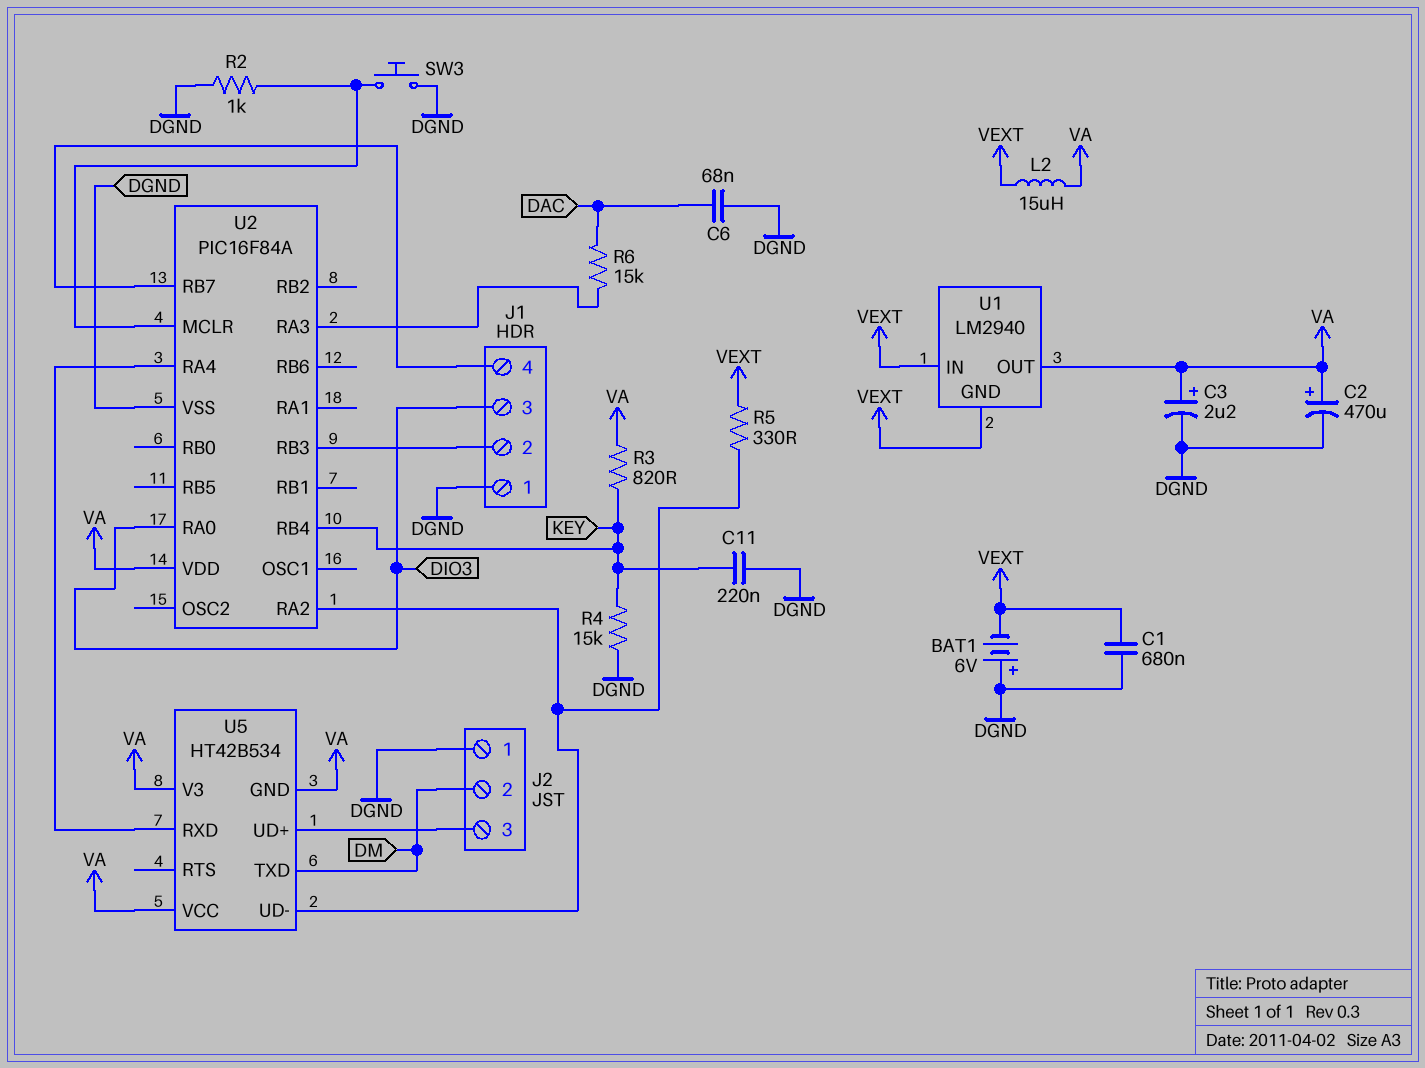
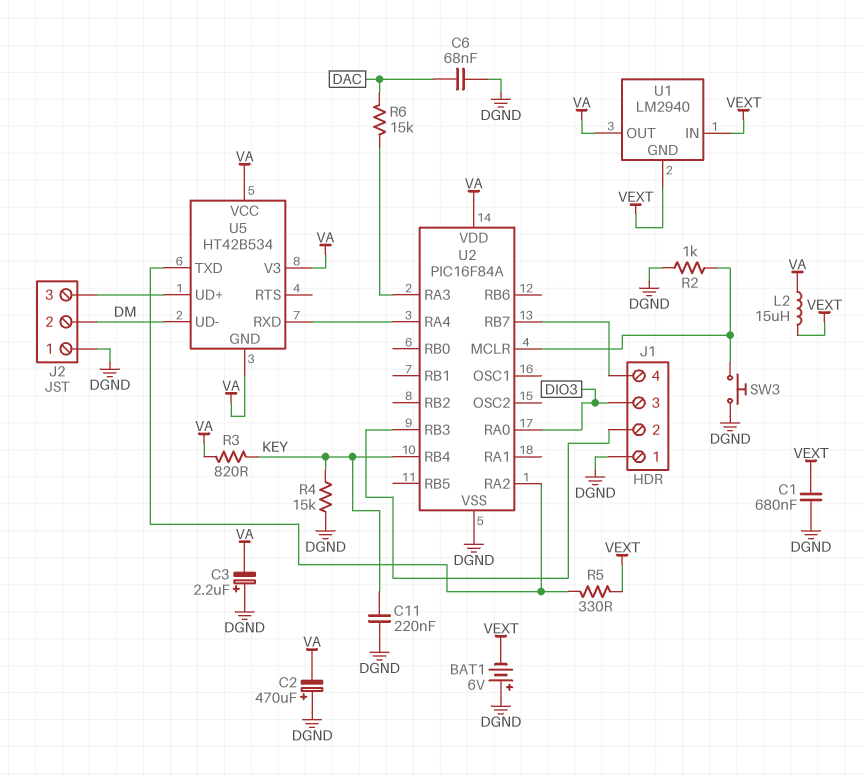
C2: 470uF (plus VA, minus DGND) -> 470uF (plus DGND, minus VA)
C3: 2.2uF (plus VA, minus DGND) -> 2.2uF (plus DGND, minus VA)
U5 pin TXD: DM -> U2/RA2
U5 pin UD-: U2/RA2 -> DM

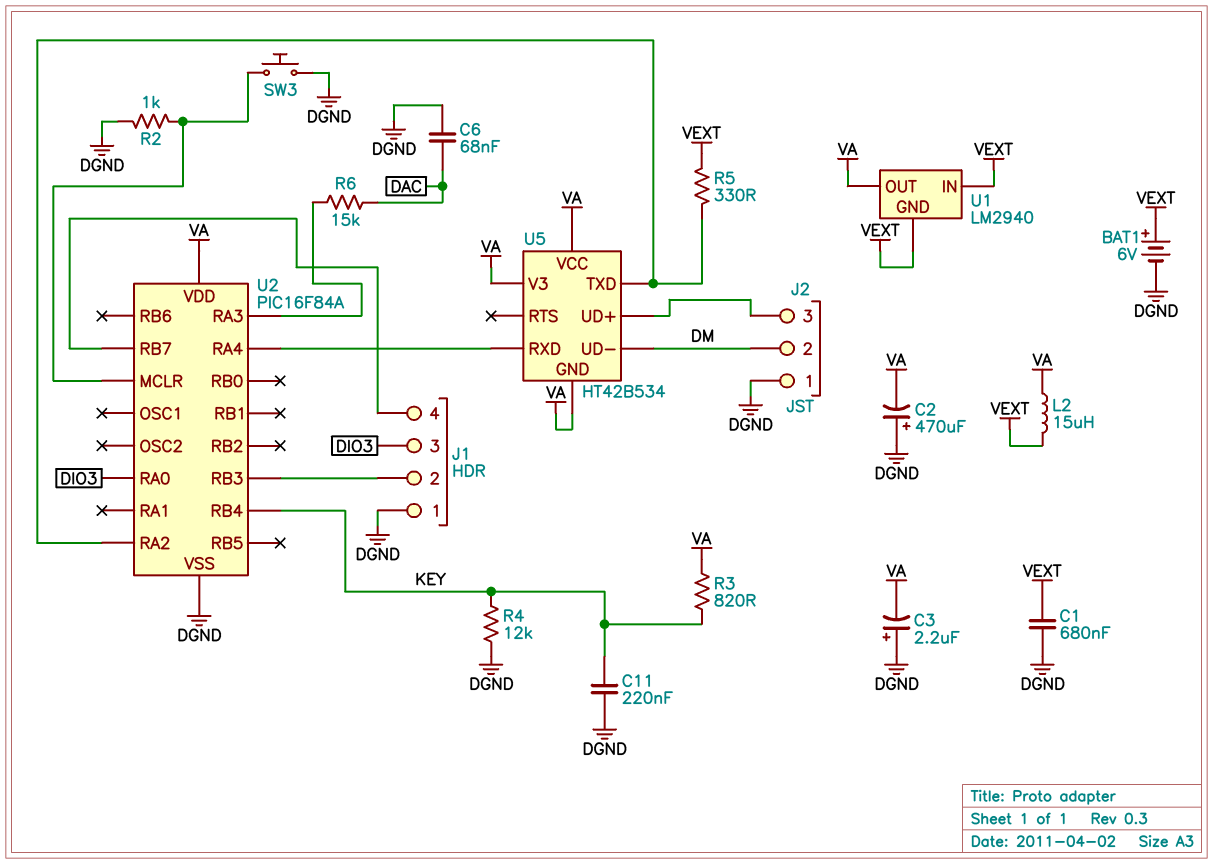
BAT1: 6V (plus DGND, minus VEXT) -> 6V (plus VEXT, minus DGND)
R4: 15k (DGND, KEY) -> 12k (DGND, KEY)

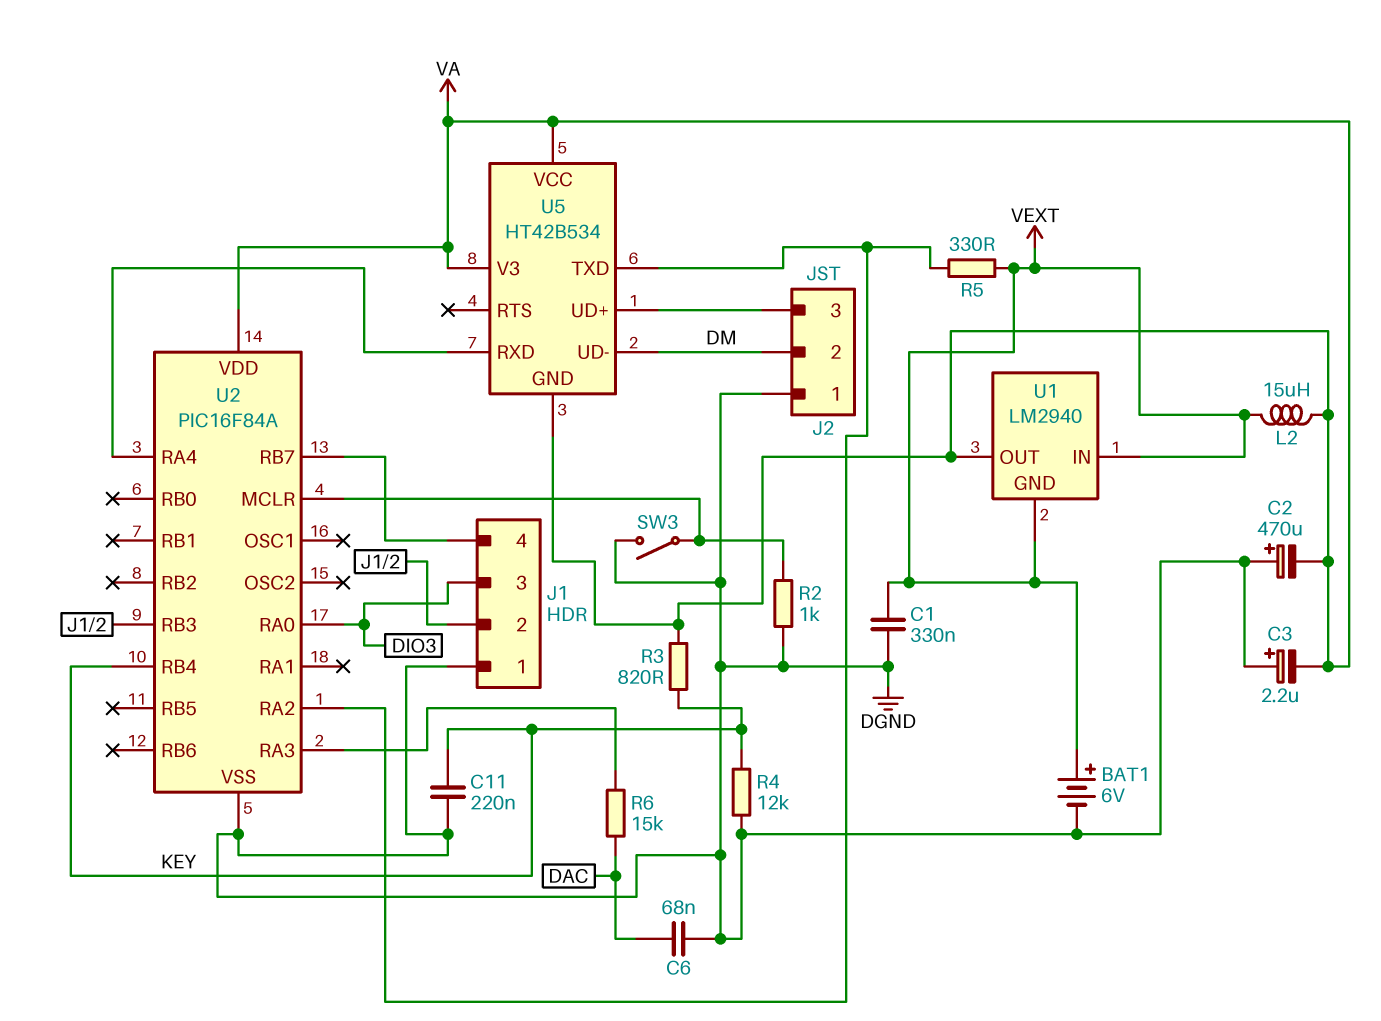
C1: 680nF (DGND, VEXT) -> 330nF (DGND, VEXT)
SW3: button (DGND, U2/MCLR) -> switch (DGND, U2/MCLR)

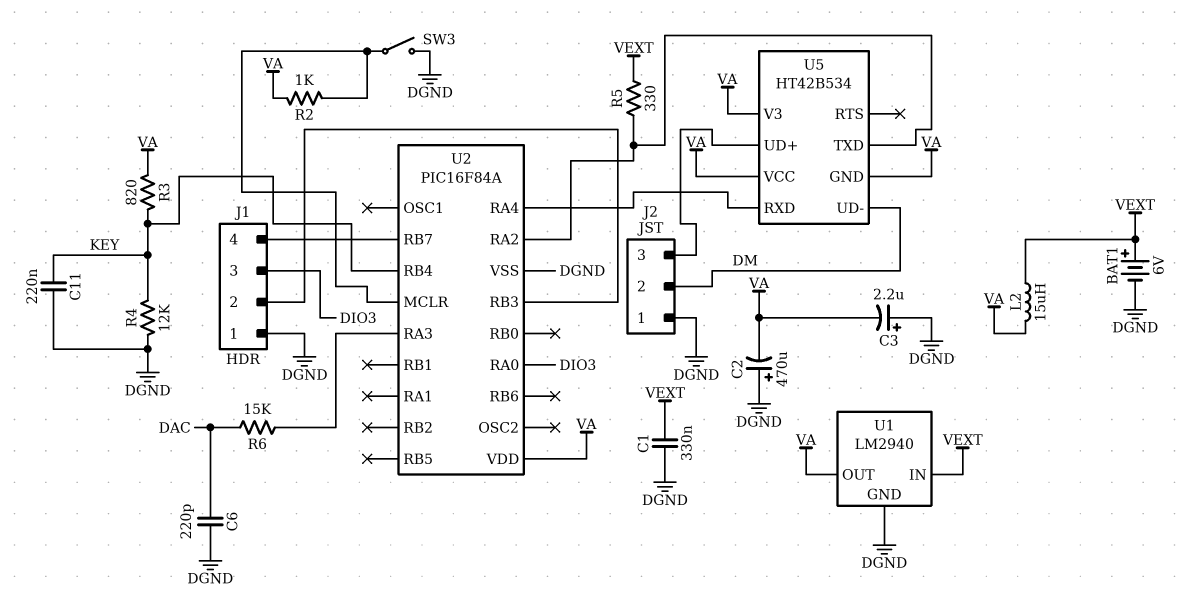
C6: 68nF (DAC, DGND) -> 220pF (DAC, DGND)
R2: 1k (DGND, U2/MCLR) -> 1k (U2/MCLR, VA)
U1 pin GND: VEXT -> DGND

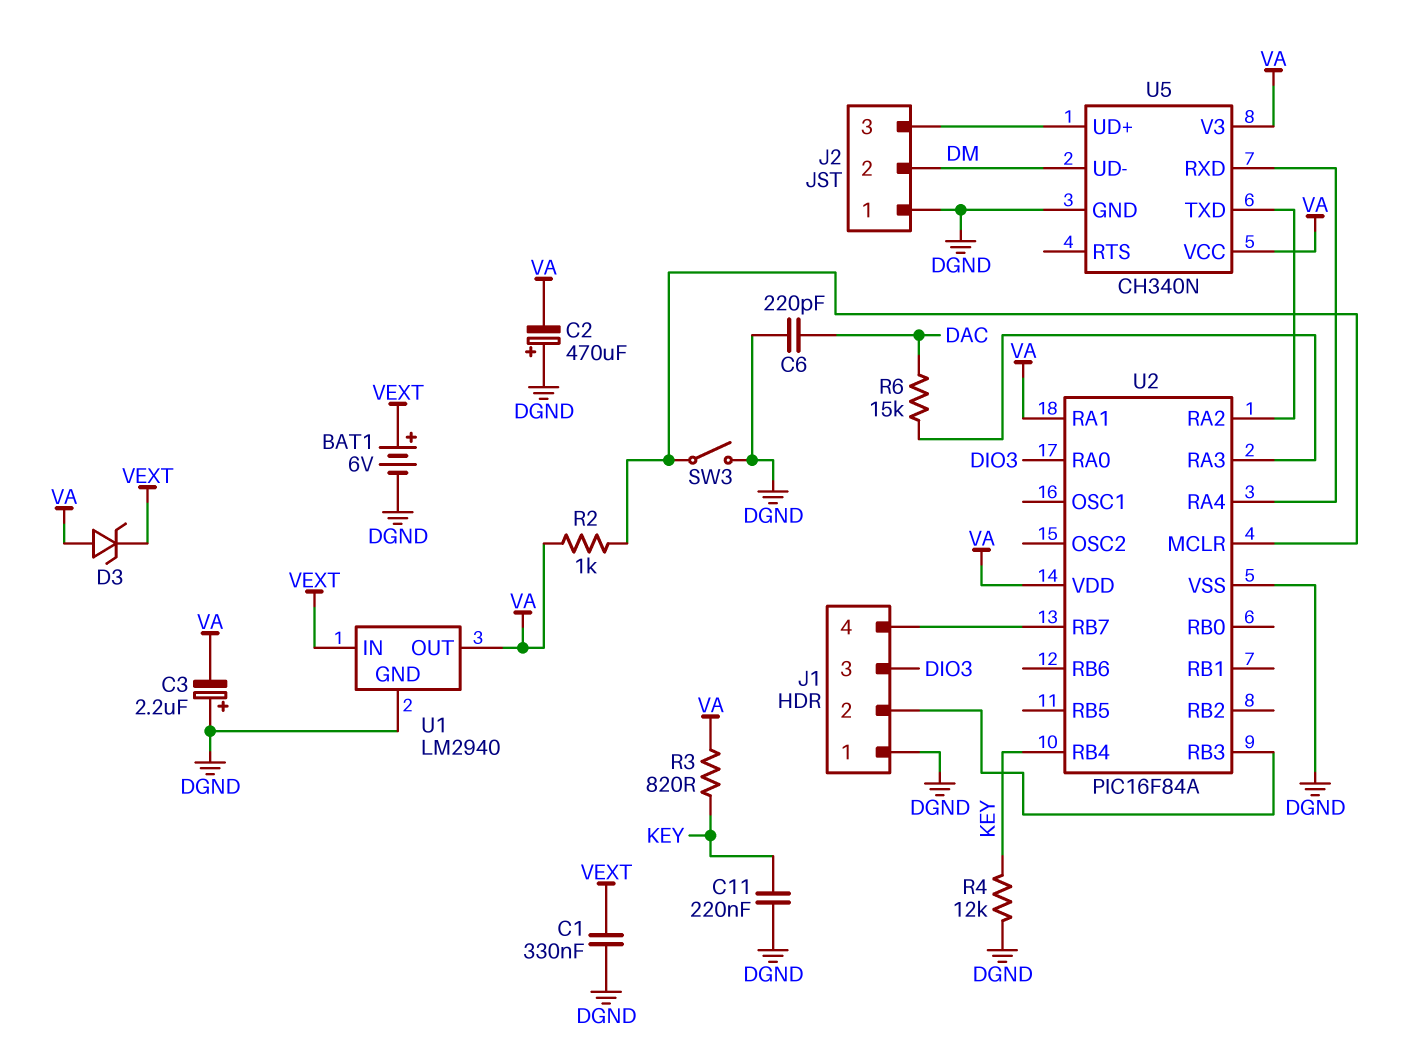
D3: none -> zener (A VA, K VEXT)
L2: 15uH (VA, VEXT) -> none
R5: 330 (U2/RA2, VEXT) -> none
U2 pin RA1: none -> VA
U5: HT42B534 -> CH340N
U5 pin GND: VA -> DGND

